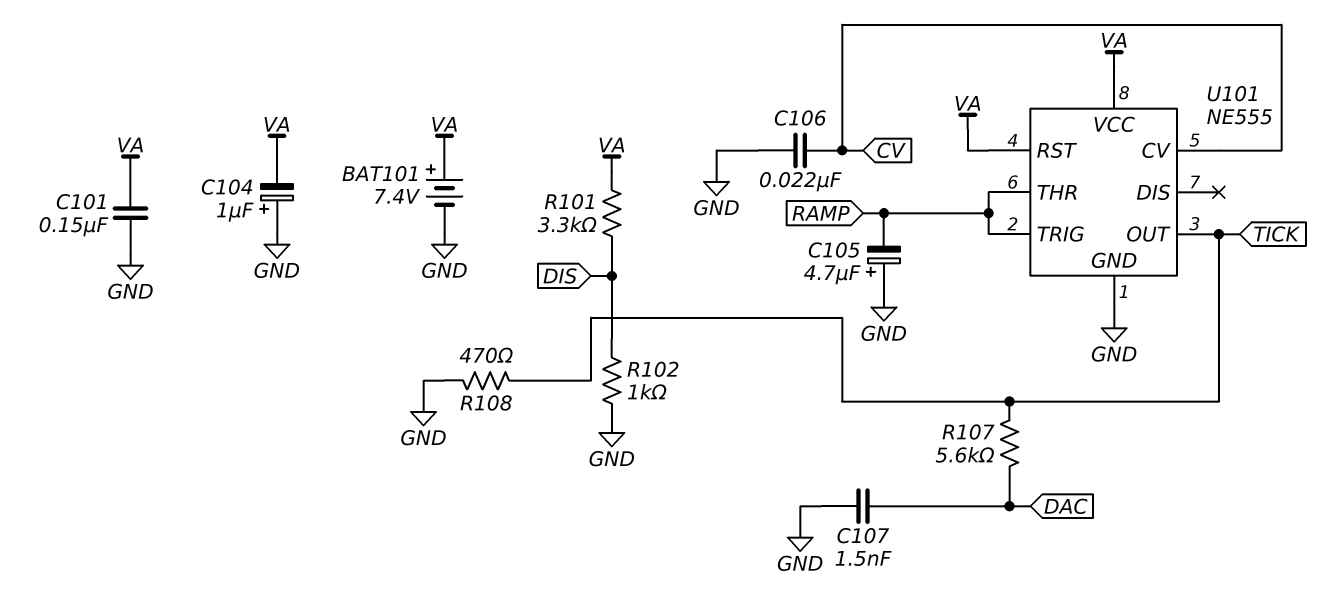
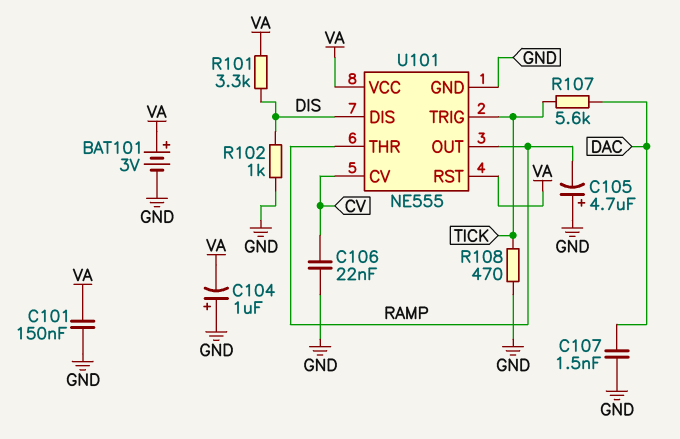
BAT101: 7.4V (plus VA, minus GND) -> 3V (plus VA, minus GND)
U101 pin DIS: none -> DIS
U101 pin OUT: TICK -> RAMP
U101 pin TRIG: RAMP -> TICK

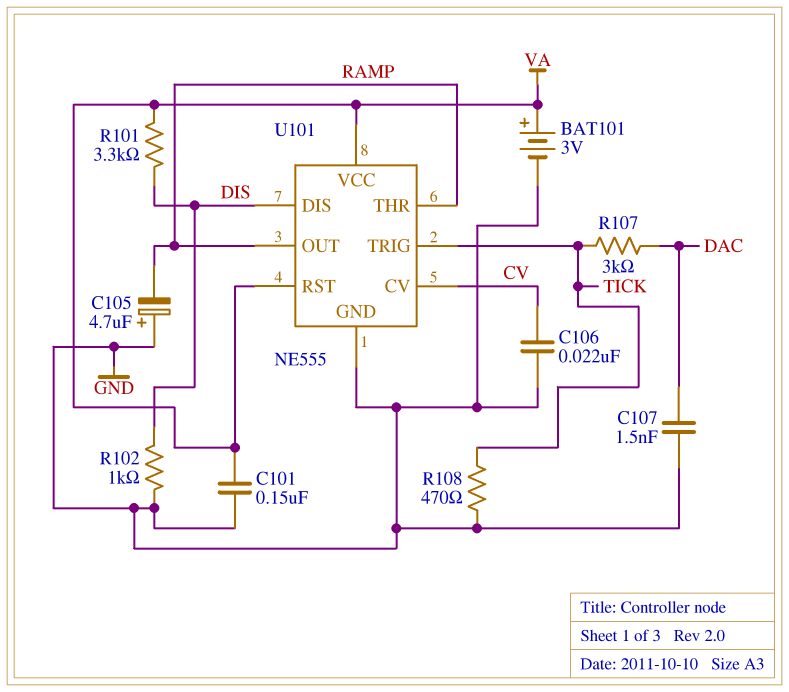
C104: 1uF (plus GND, minus VA) -> none
R107: 5.6k (DAC, TICK) -> 3k (DAC, TICK)

